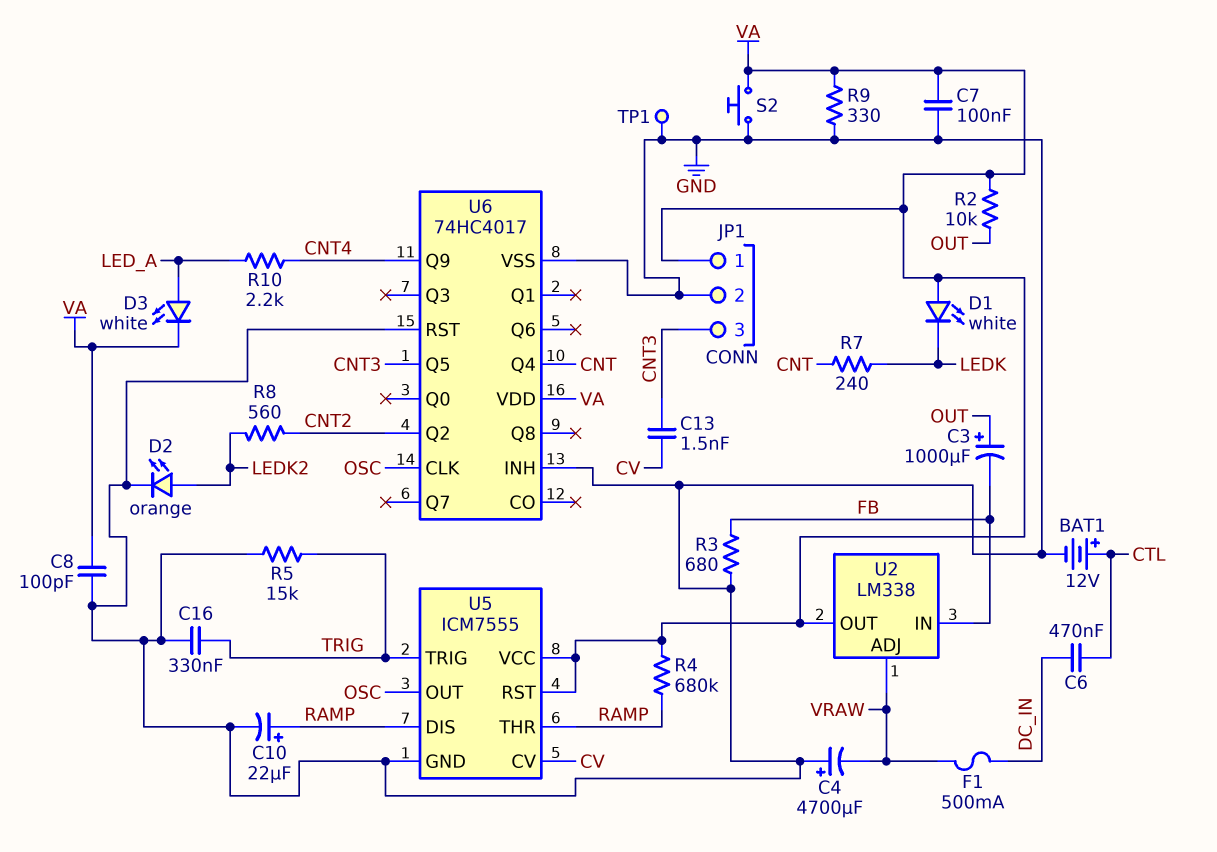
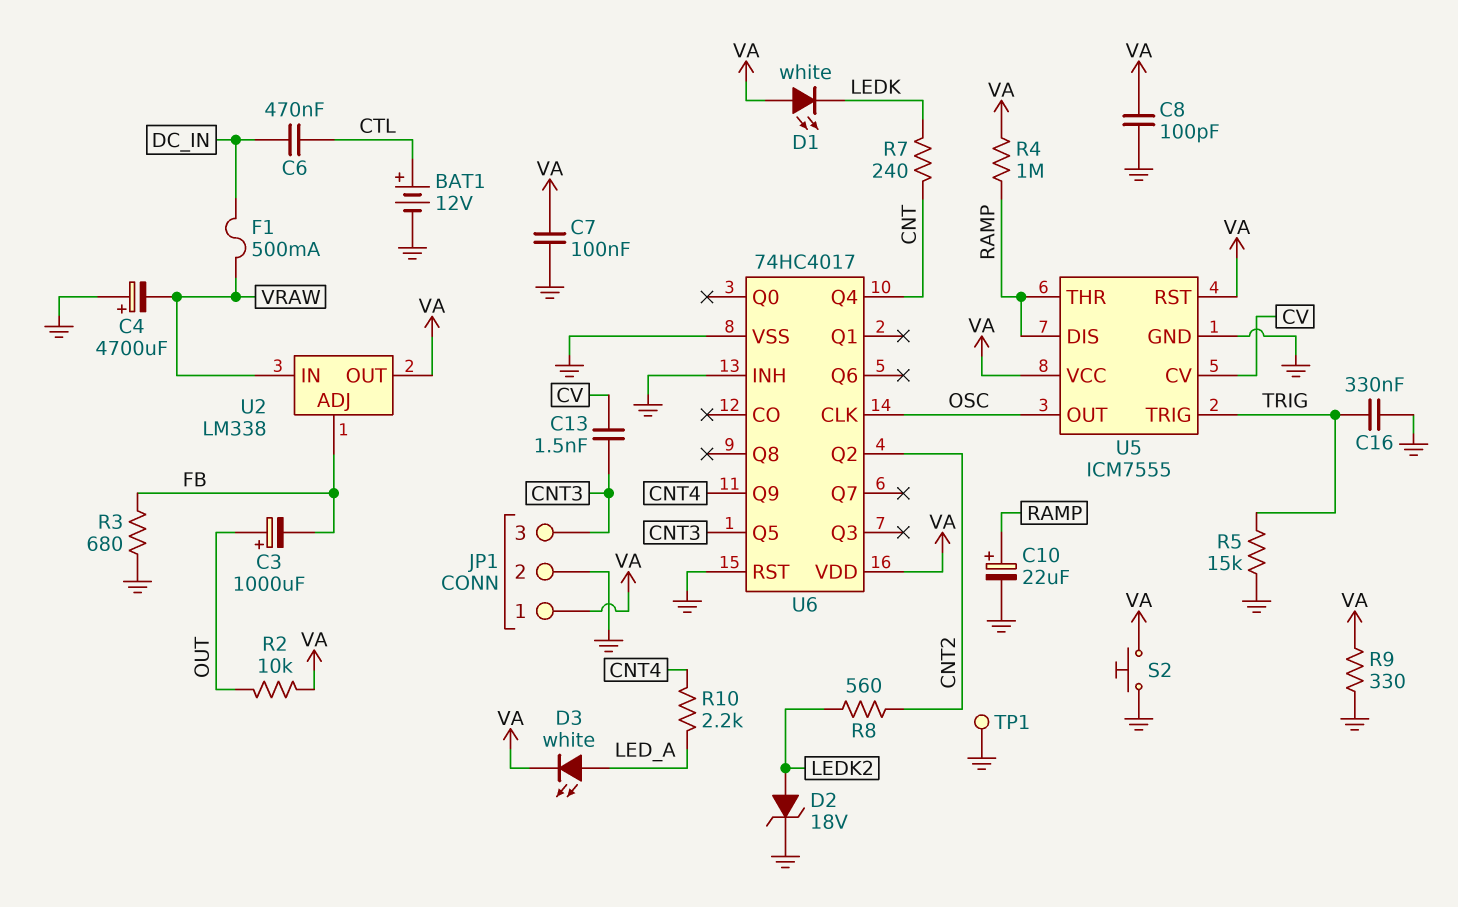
D2: LED orange (A LEDK2, K GND) -> zener 18V (A LEDK2, K GND)
R4: 680k (RAMP, VA) -> 1M (RAMP, VA)
U2 pin ADJ: VRAW -> FB
U2 pin IN: FB -> VRAW

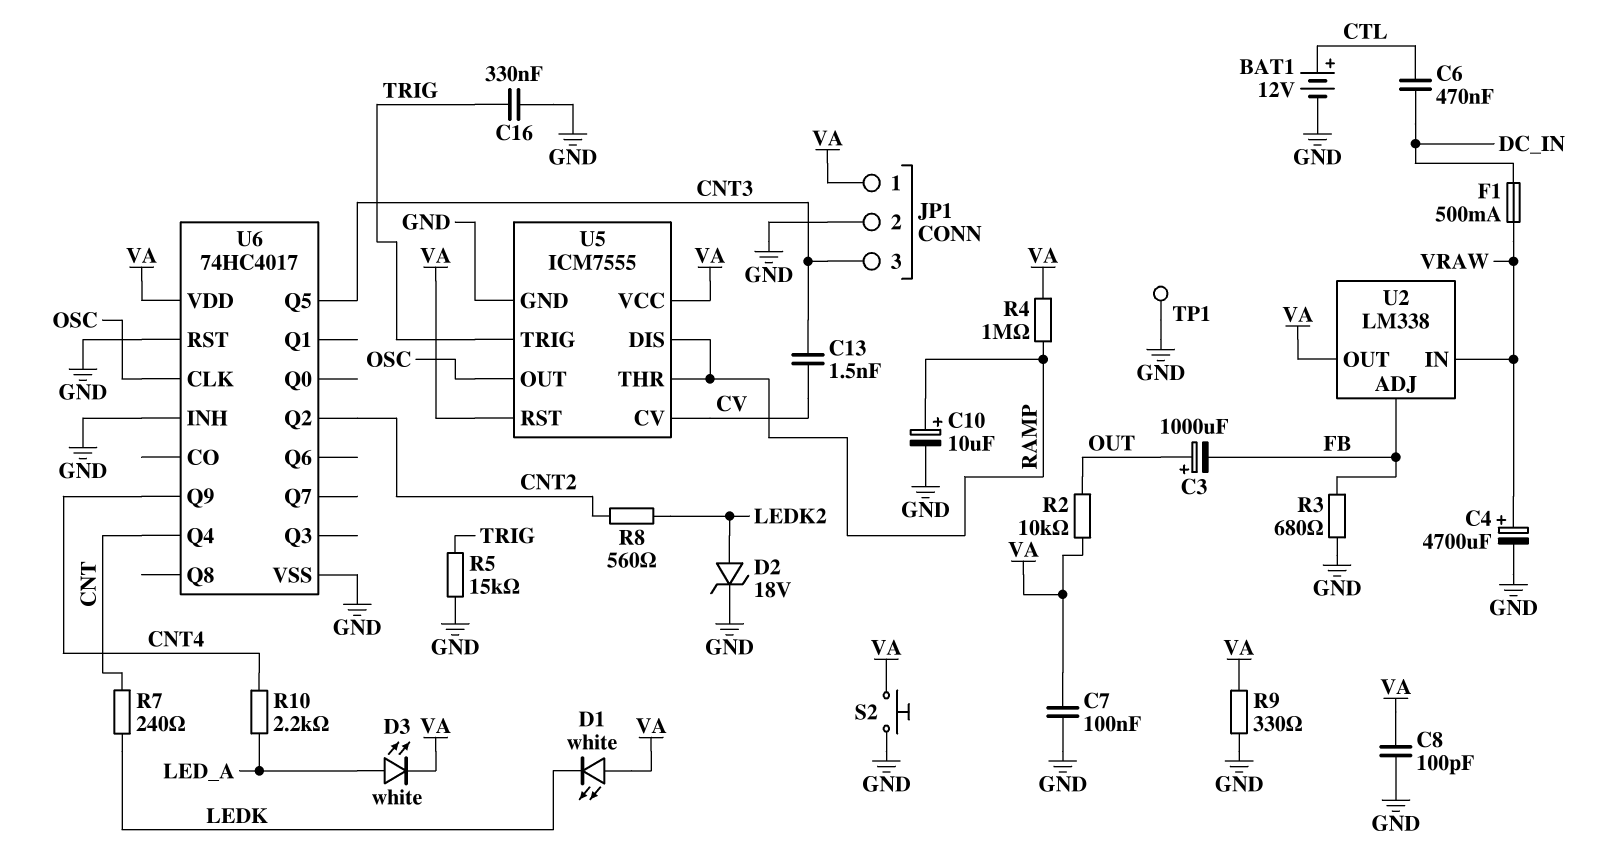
C4: 4700uF (plus GND, minus VRAW) -> 4700uF (plus VRAW, minus GND)
C10: 22uF (plus RAMP, minus GND) -> 10uF (plus RAMP, minus GND)

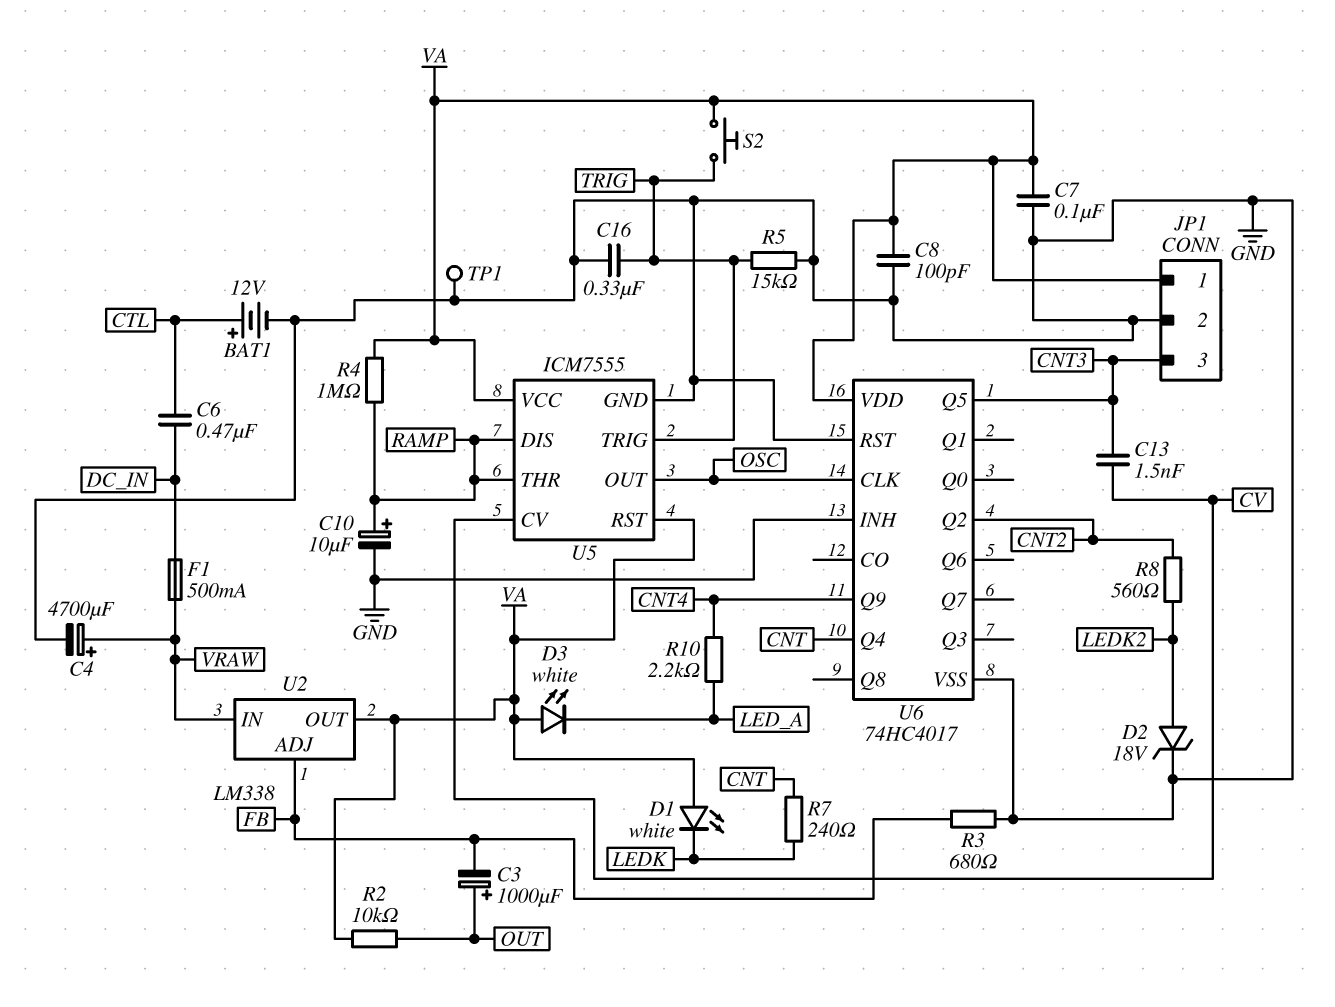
D3: LED white (A LED_A, K VA) -> LED white (A VA, K LED_A)
R9: 330 (GND, VA) -> none
S2: button (GND, VA) -> button (TRIG, VA)

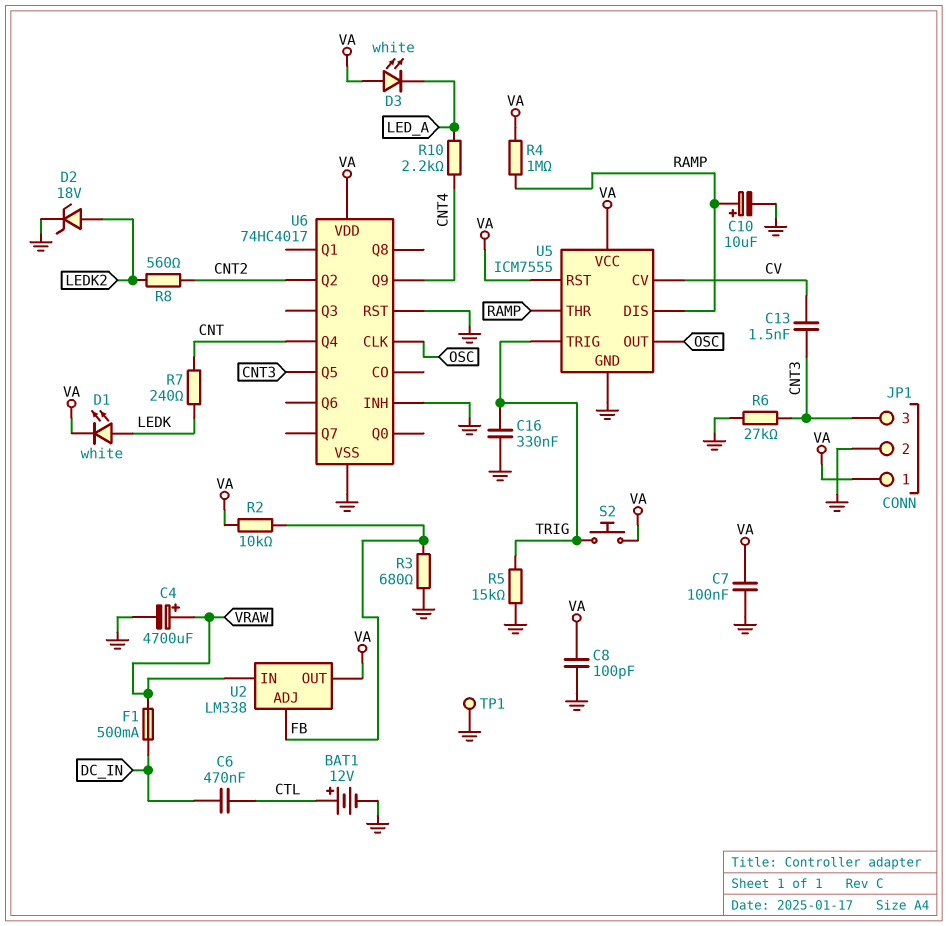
C3: 1000uF (plus OUT, minus FB) -> none
D1: LED white (A VA, K LEDK) -> LED white (A LEDK, K VA)
R2: 10k (OUT, VA) -> 10k (FB, VA)
R6: none -> 27k (CNT3, GND)

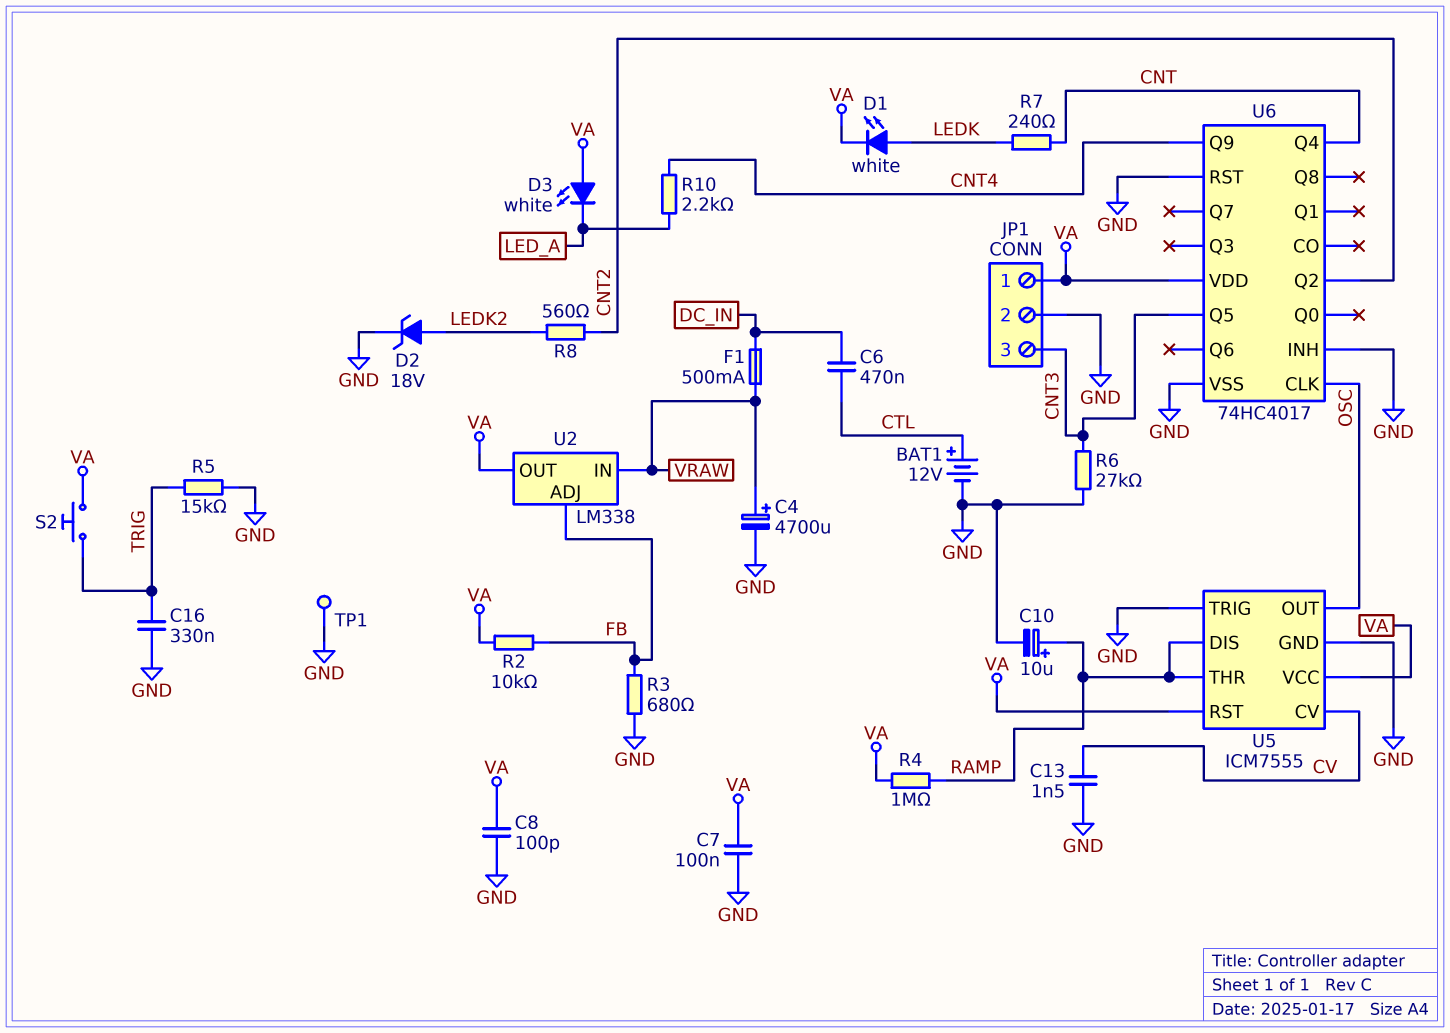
C13: 1.5nF (CNT3, CV) -> 1.5nF (CV, GND)
U5 pin TRIG: TRIG -> GND

